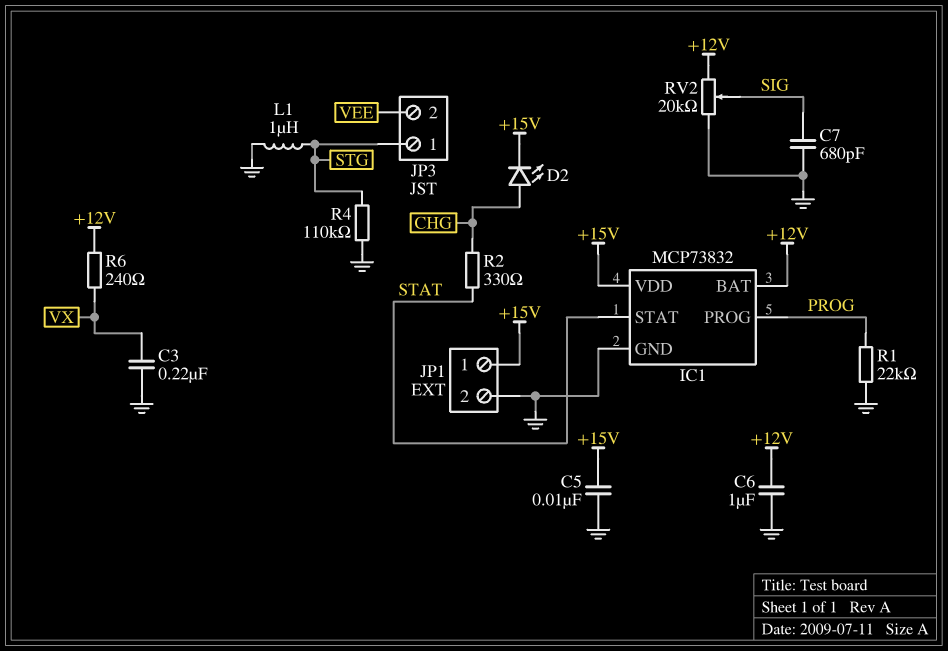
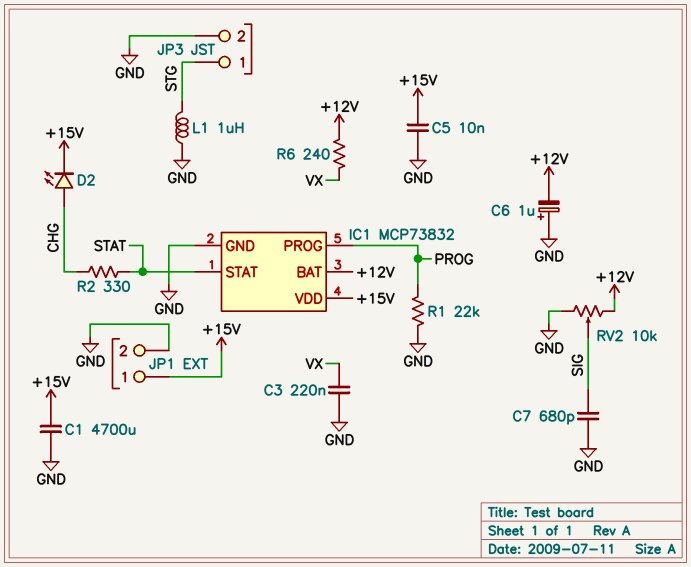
C1: none -> 4700uF (+15V, GND)
C6: 1uF (+12V, GND) -> 1uF (plus GND, minus +12V)
JP3 pin 2: VEE -> GND
R4: 110k (GND, STG) -> none
RV2: 20k (+12V, GND, wiper SIG) -> 10k (+12V, GND, wiper SIG)

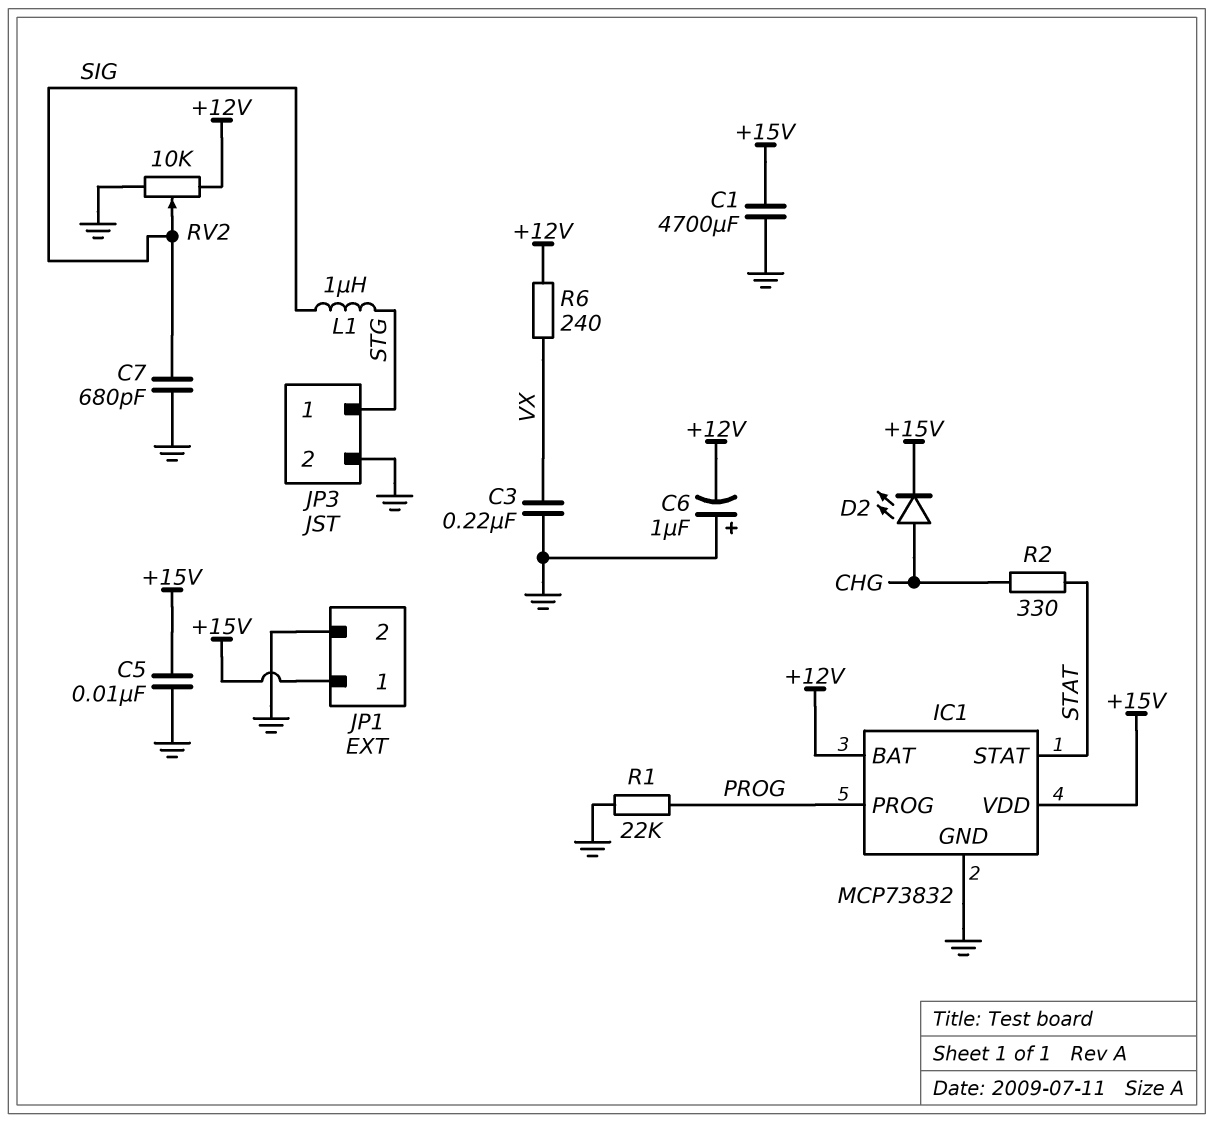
L1: 1uH (GND, STG) -> 1uH (SIG, STG)

